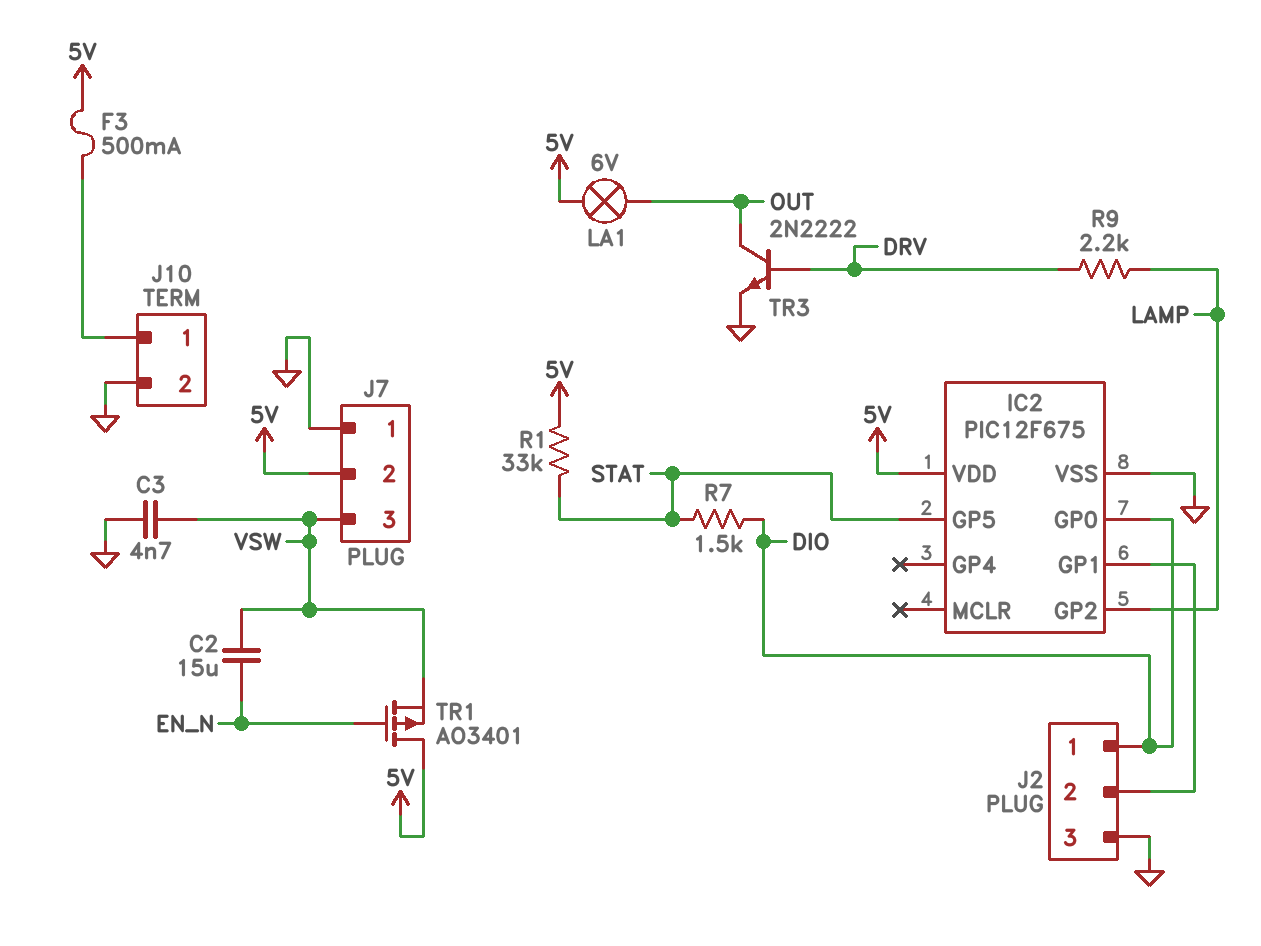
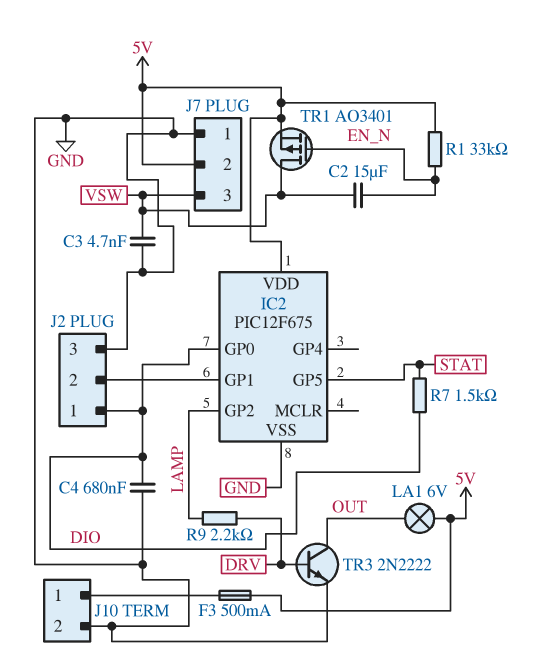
C4: none -> 680nF (DIO, GND)
R1: 33k (5V, STAT) -> 33k (5V, EN_N)
TR1: PMOS AO3401 (G EN_N, D 5V, S VSW) -> PMOS AO3401 (G EN_N, D VSW, S 5V)

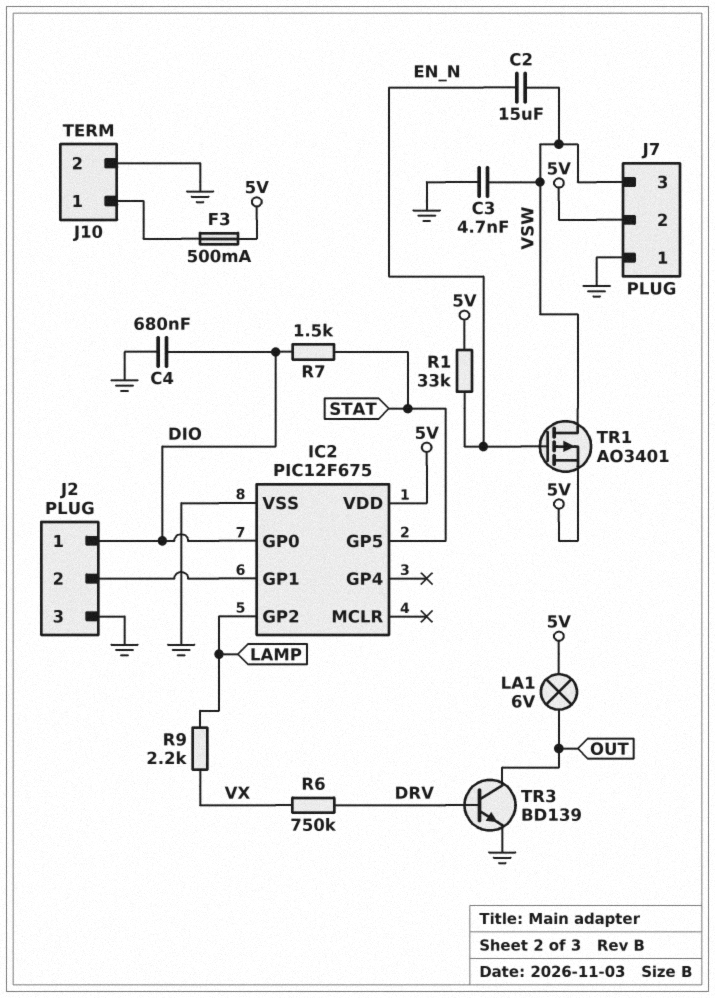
R6: none -> 750k (DRV, VX)
R9: 2.2k (DRV, LAMP) -> 2.2k (LAMP, VX)
TR3: NPN 2N2222 (B DRV, C OUT, E GND) -> NPN BD139 (B DRV, C OUT, E GND)

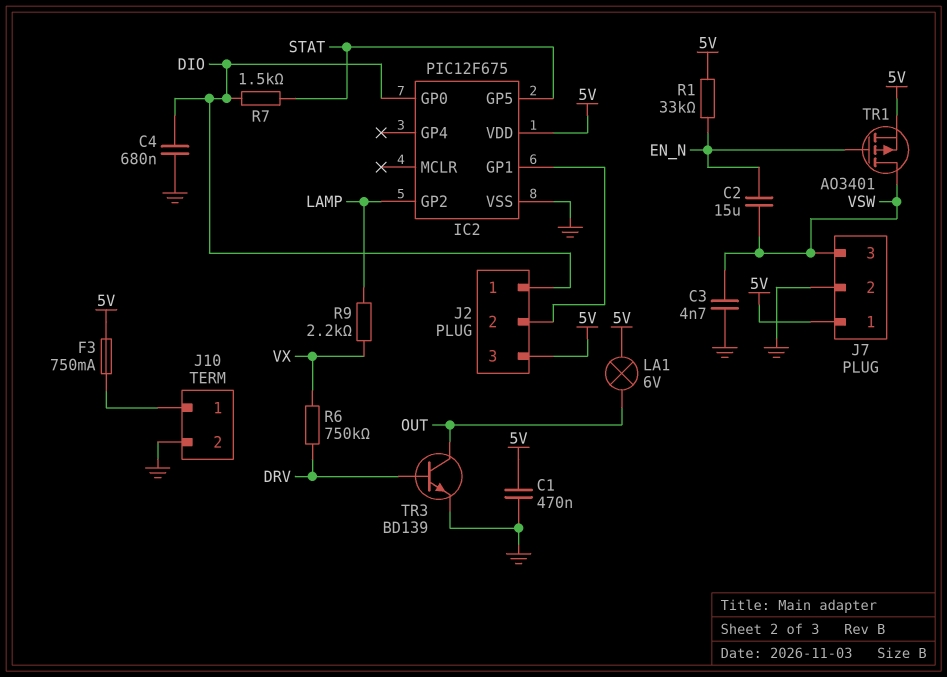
C1: none -> 470nF (5V, GND)
F3: 500mA (5V, J10/1) -> 750mA (5V, J10/1)
J2 pin 3: GND -> 5V
J7 pin 1: GND -> 5V
J7 pin 2: 5V -> GND

